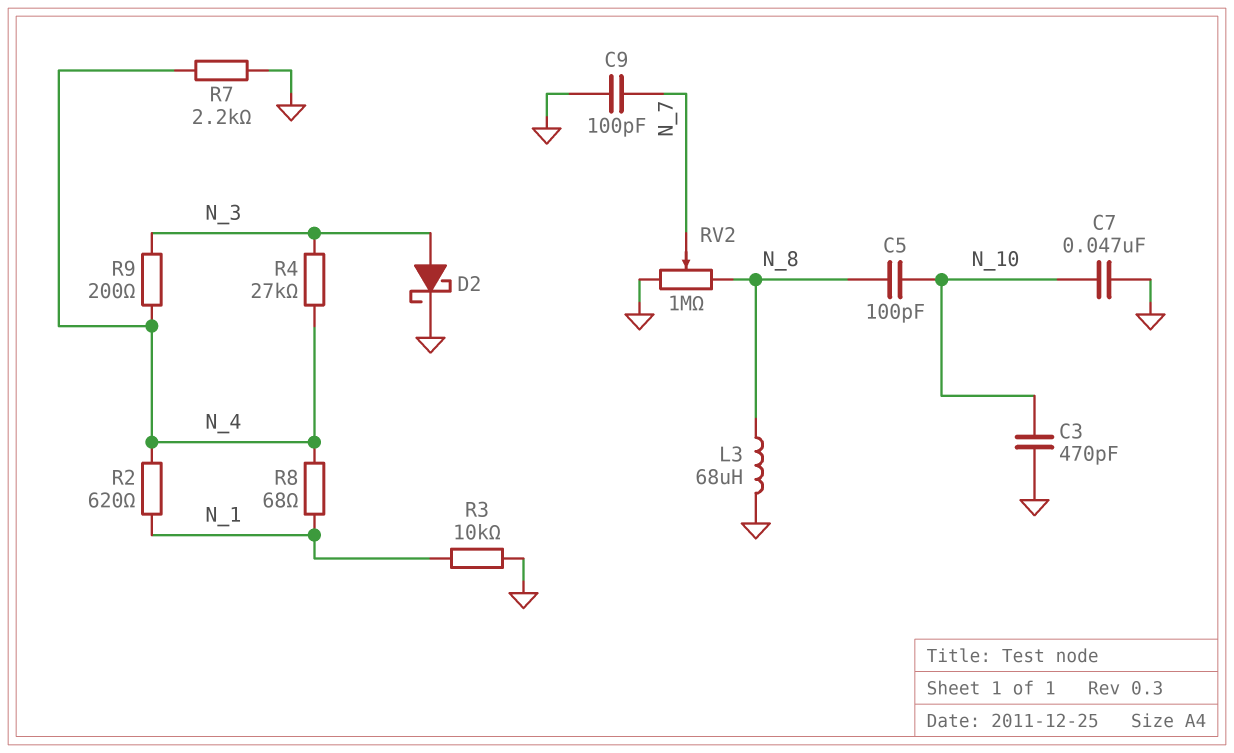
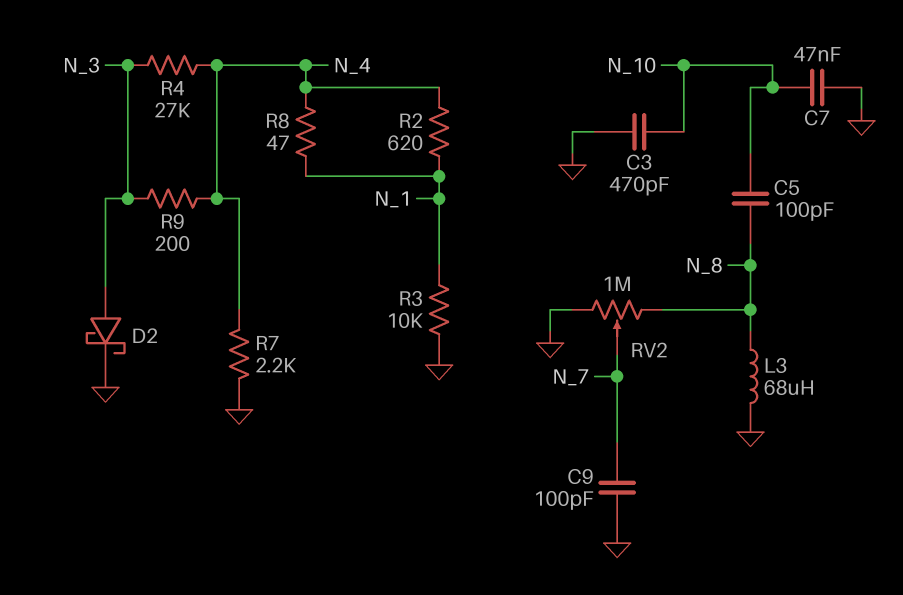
R8: 68 (N_1, N_4) -> 47 (N_1, N_4)

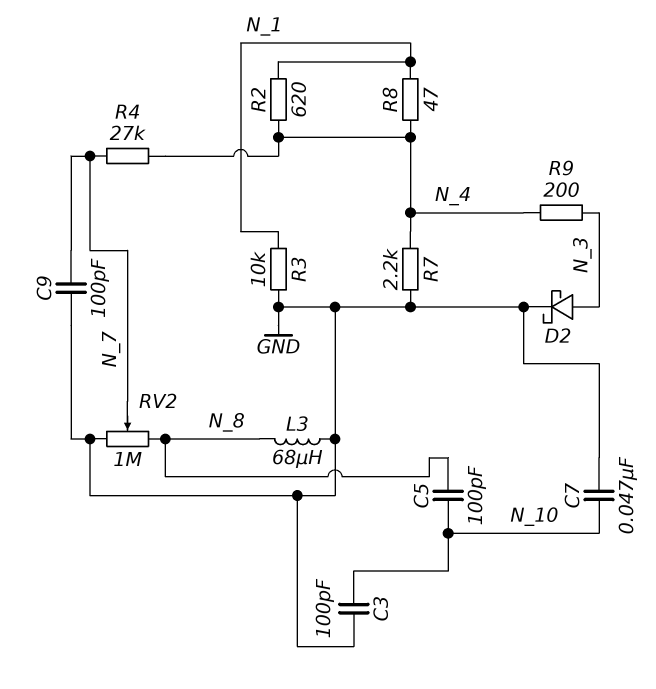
C3: 470pF (GND, N_10) -> 100pF (GND, N_10)
R4: 27k (N_3, N_4) -> 27k (N_4, N_7)

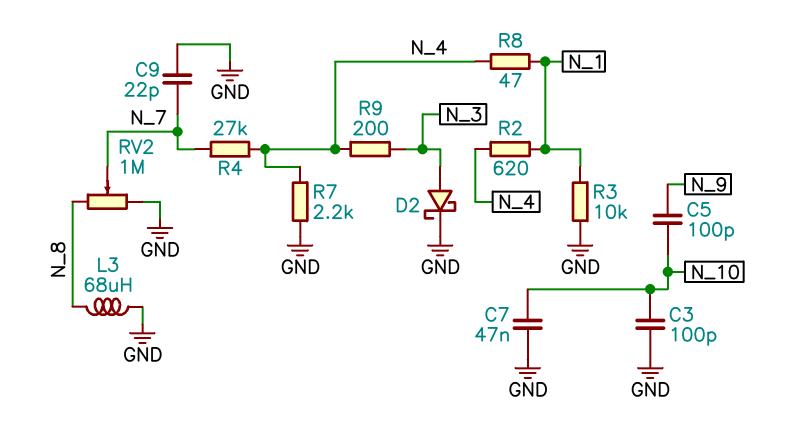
C5: 100pF (N_8, N_10) -> 100pF (N_9, N_10)
C9: 100pF (GND, N_7) -> 22pF (GND, N_7)

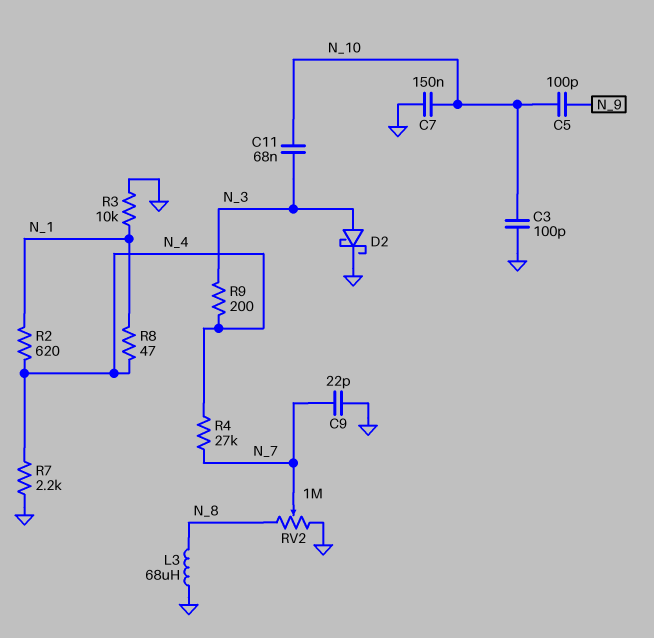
C7: 47nF (GND, N_10) -> 150nF (GND, N_10)
C11: none -> 68nF (N_3, N_10)

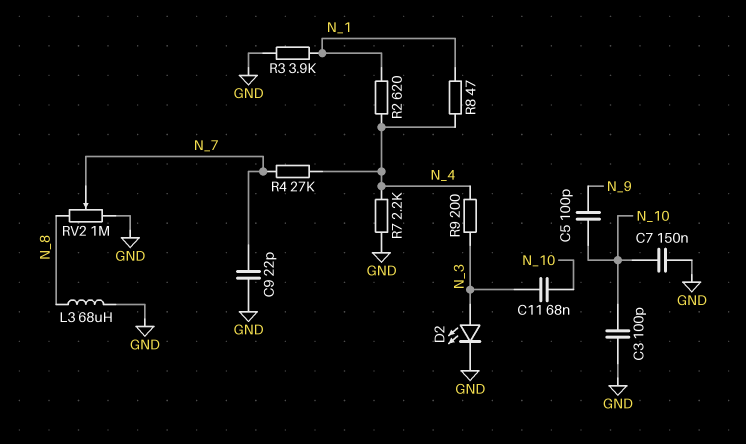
D2: schottky (A N_3, K GND) -> LED (A N_3, K GND)
R3: 10k (GND, N_1) -> 3.9k (GND, N_1)

